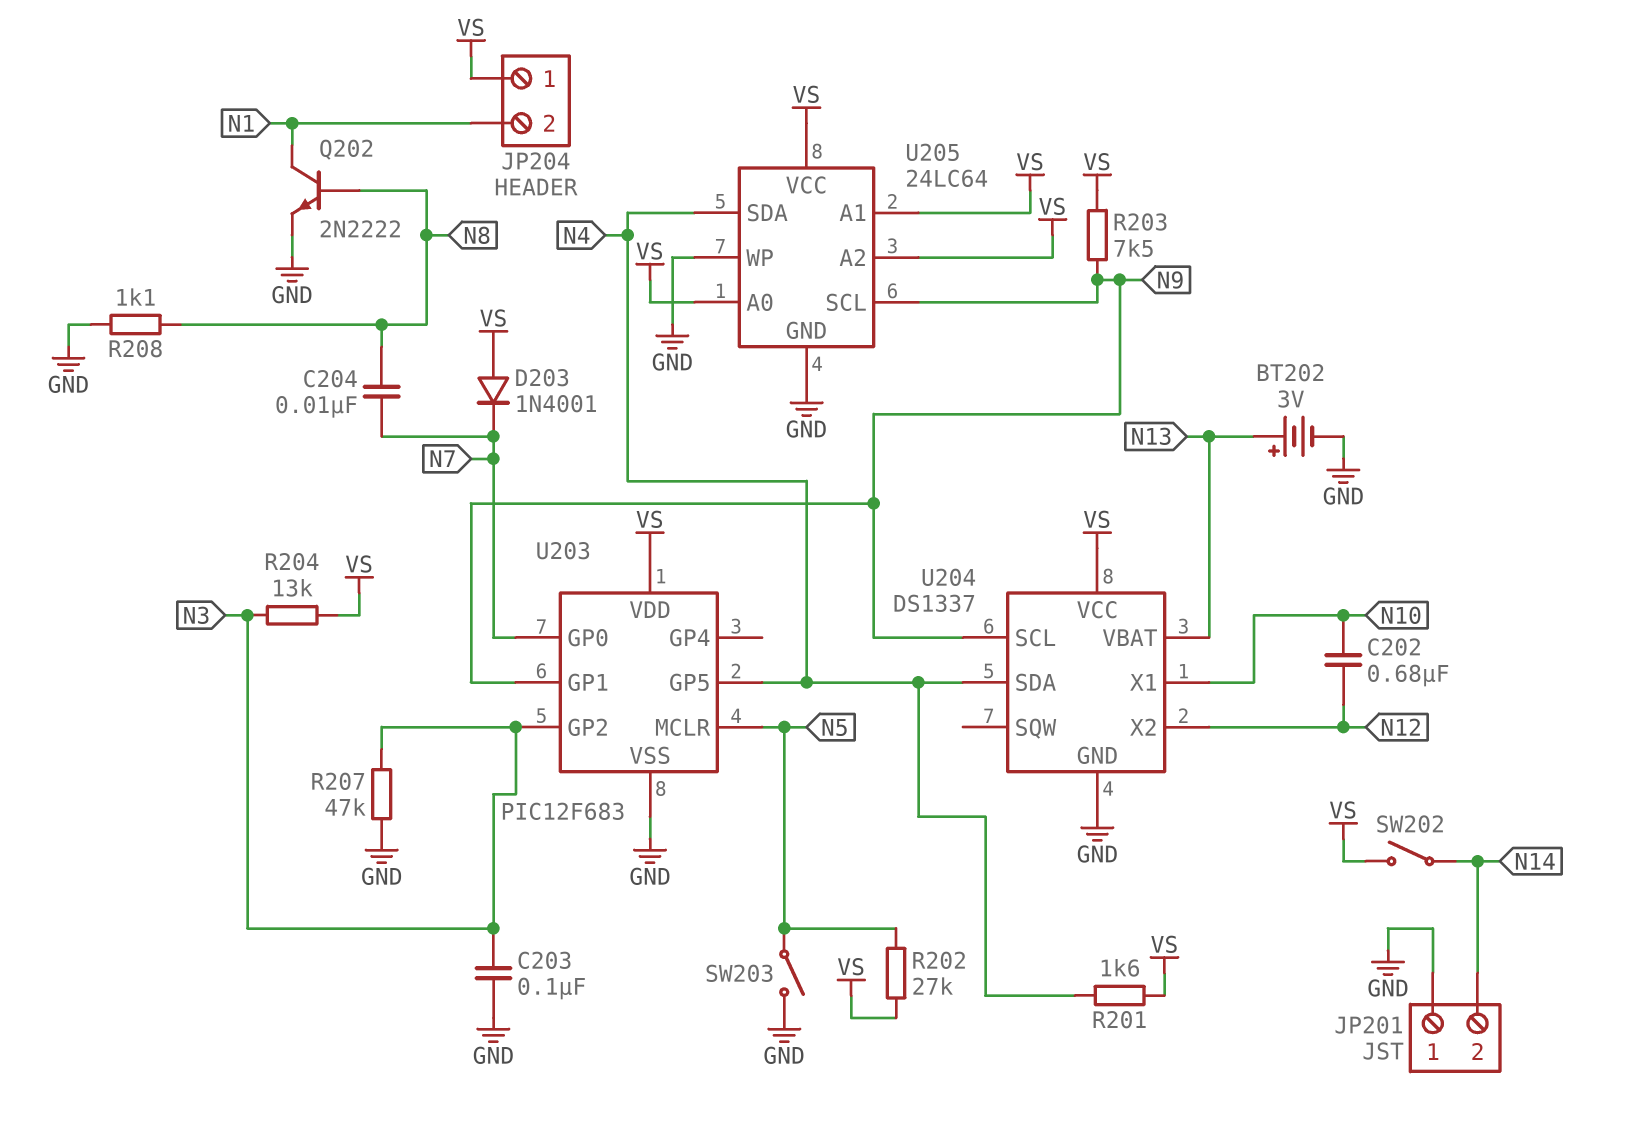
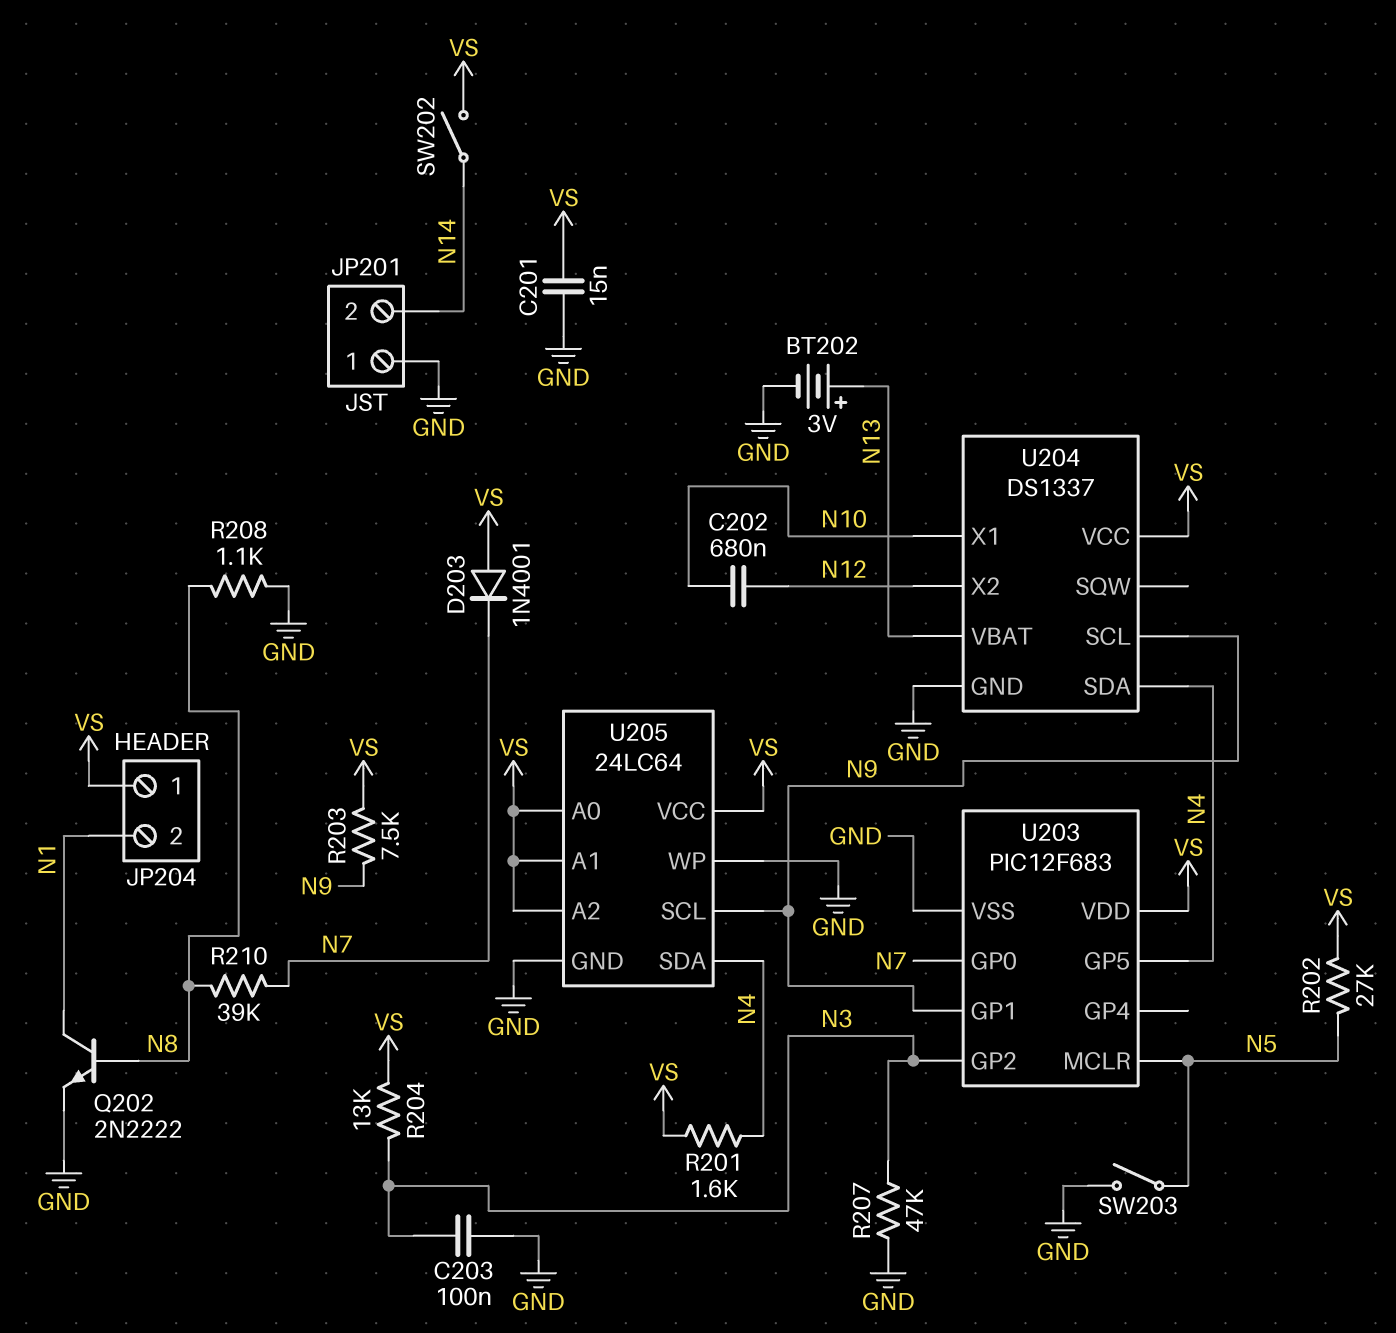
C201: none -> 15nF (GND, VS)
C204: 10nF (N7, N8) -> none
R210: none -> 39k (N7, N8)

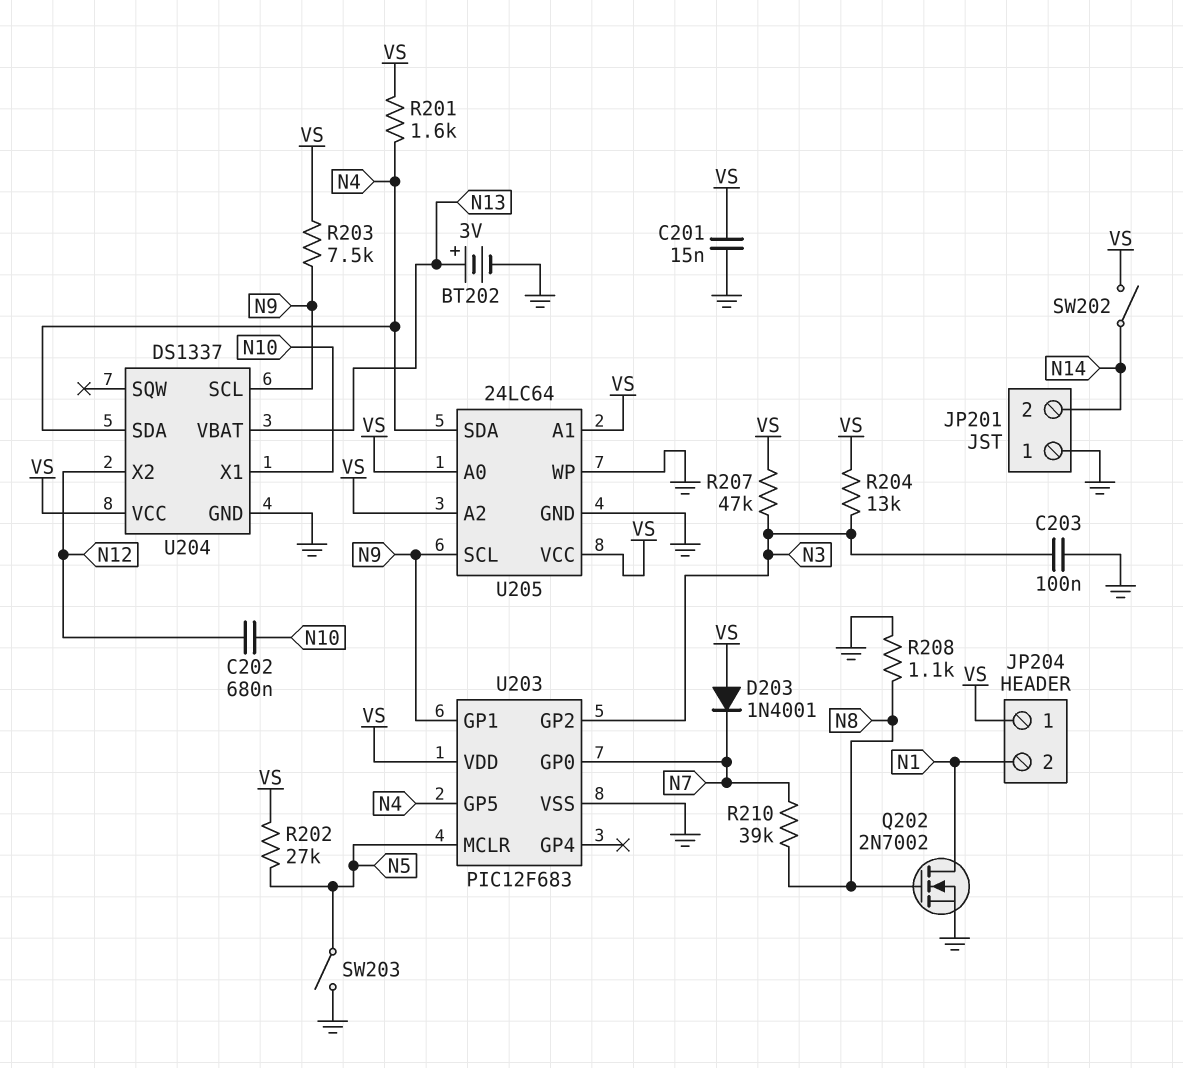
Q202: NPN 2N2222 (B N8, C N1, E GND) -> NMOS 2N7002 (G N8, D N1, S GND)
R207: 47k (GND, N3) -> 47k (N3, VS)

